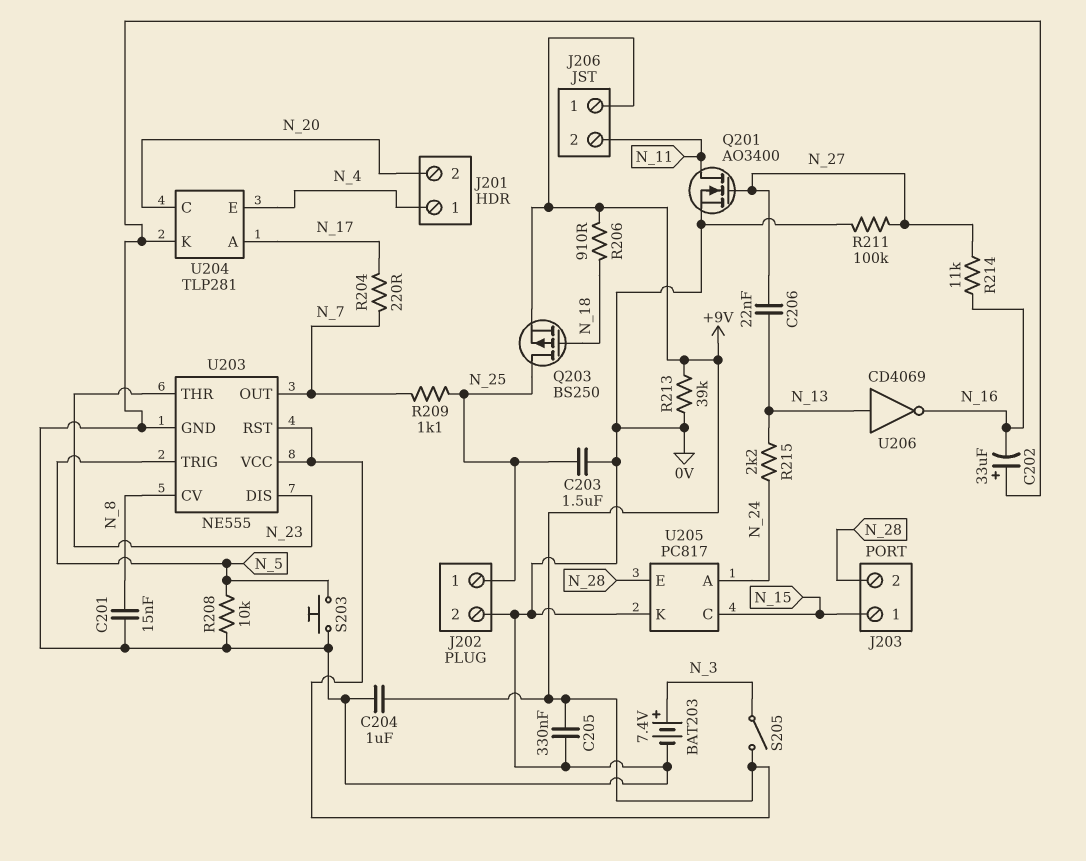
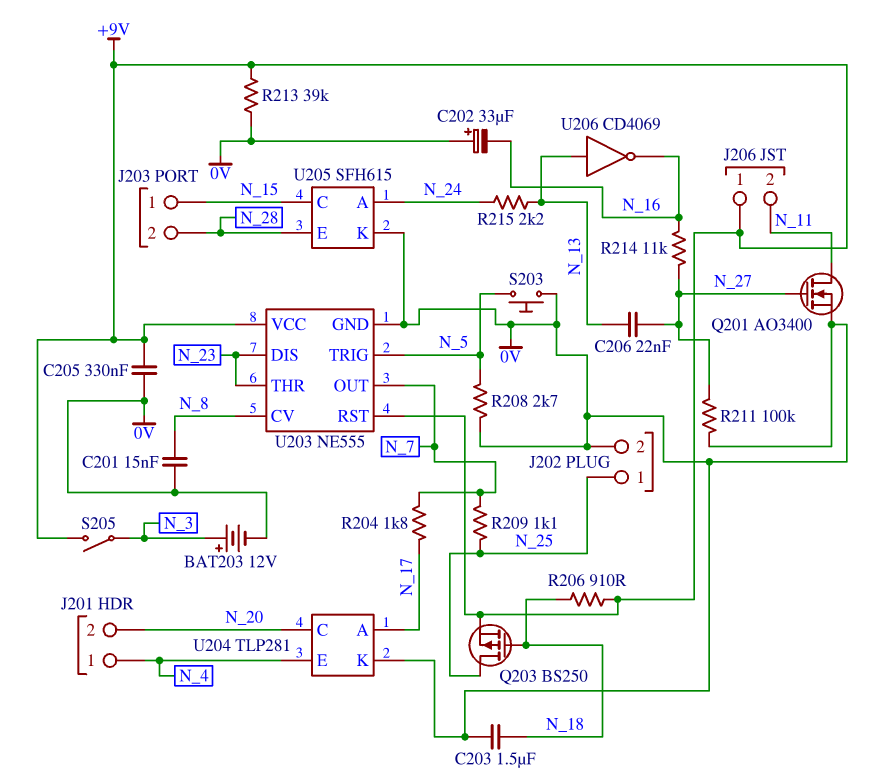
BAT203: 7.4V (plus N_3, minus 0V) -> 12V (plus N_3, minus 0V)
C203: 1.5uF (0V, N_25) -> 1.5uF (0V, N_18)
C204: 1uF (+9V, 0V) -> none
R204: 220 (N_7, N_17) -> 1.8k (N_7, N_17)
R208: 10k (0V, N_5) -> 2.7k (0V, N_5)
U205: PC817 -> SFH615

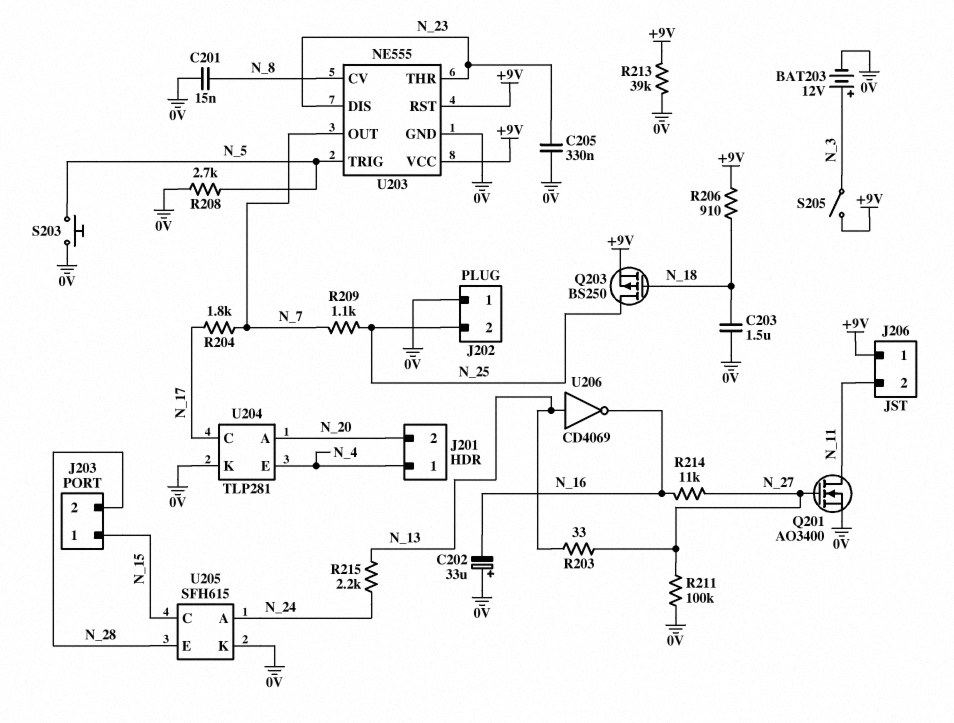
C205: 330nF (+9V, 0V) -> 330nF (0V, N_23)
C206: 22nF (N_13, N_27) -> none
J202 pin 1: N_25 -> 0V
J202 pin 2: 0V -> N_25
R203: none -> 33 (N_13, N_27)
U204 pin A: N_17 -> N_20
U204 pin C: N_20 -> N_17

